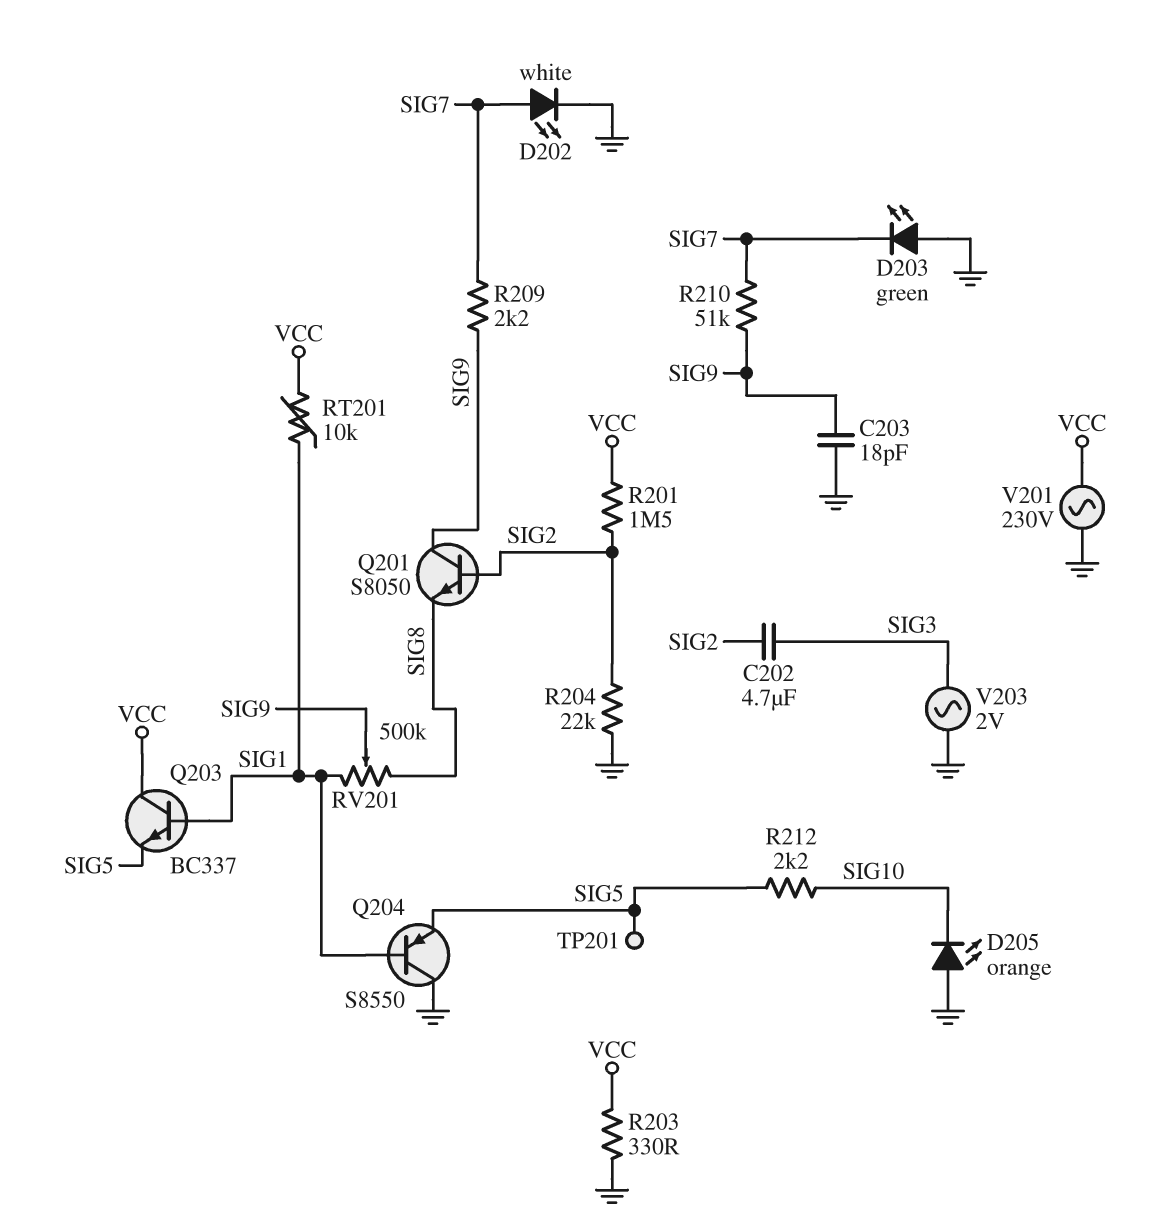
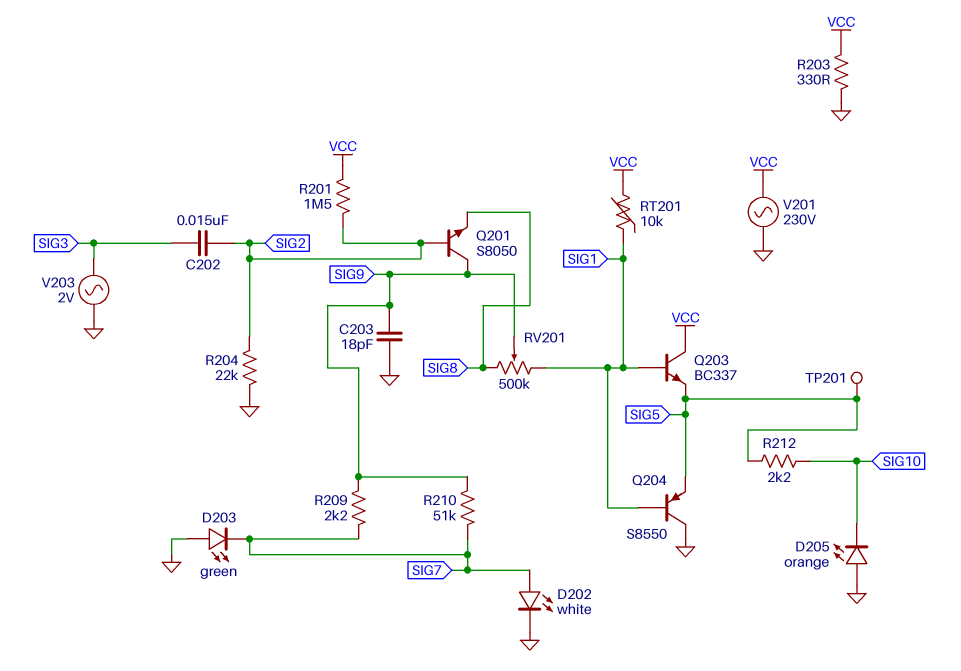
C202: 4.7uF (SIG2, SIG3) -> 15nF (SIG2, SIG3)

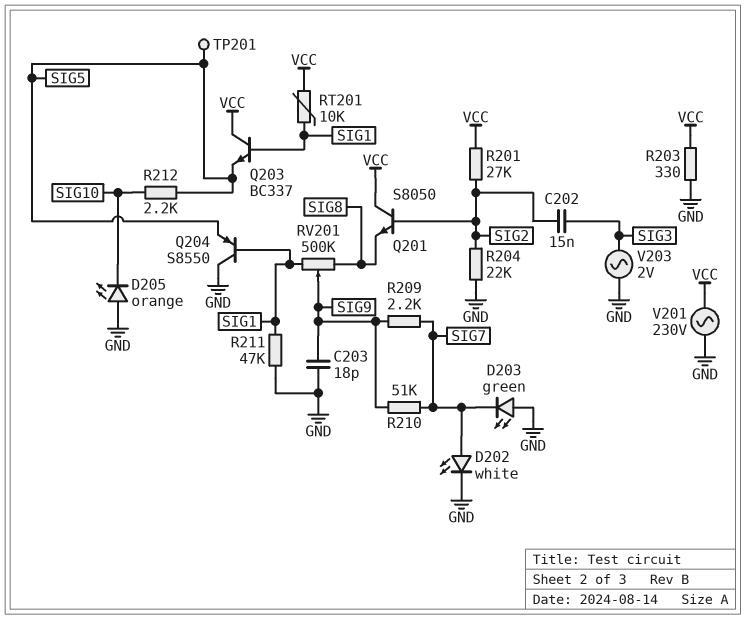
Q201: NPN S8050 (B SIG2, C SIG9, E SIG8) -> NPN S8050 (B SIG2, C VCC, E SIG8)
R201: 1.5M (SIG2, VCC) -> 27k (SIG2, VCC)
R211: none -> 47k (GND, SIG1)

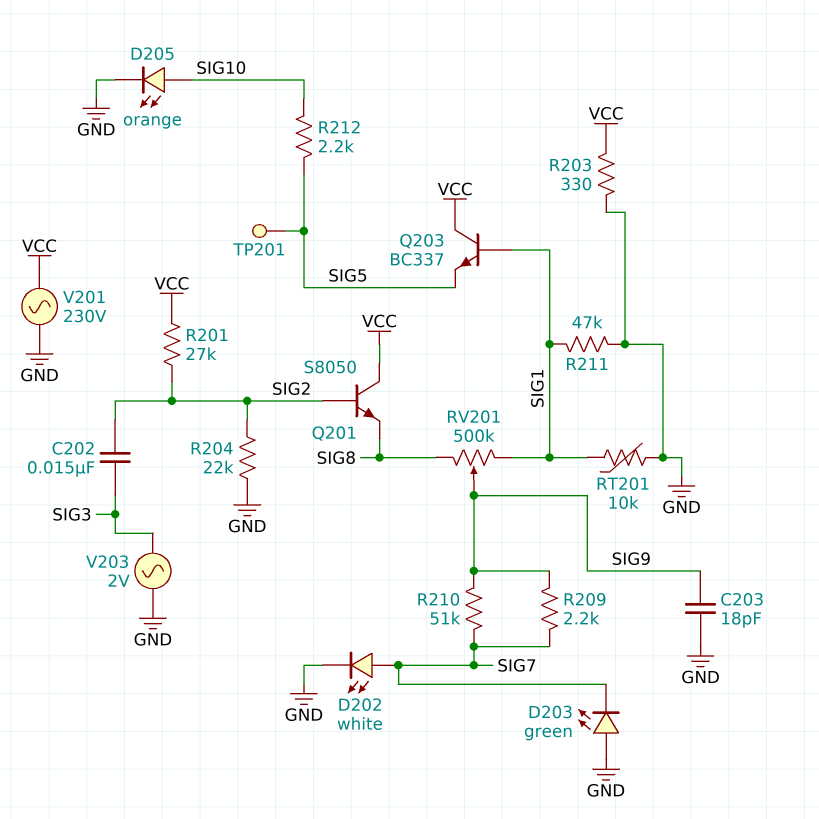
D205: LED orange (A GND, K SIG10) -> LED orange (A SIG10, K GND)
Q204: PNP S8550 (B SIG1, C GND, E SIG5) -> none
RT201: 10k (SIG1, VCC) -> 10k (GND, SIG1)

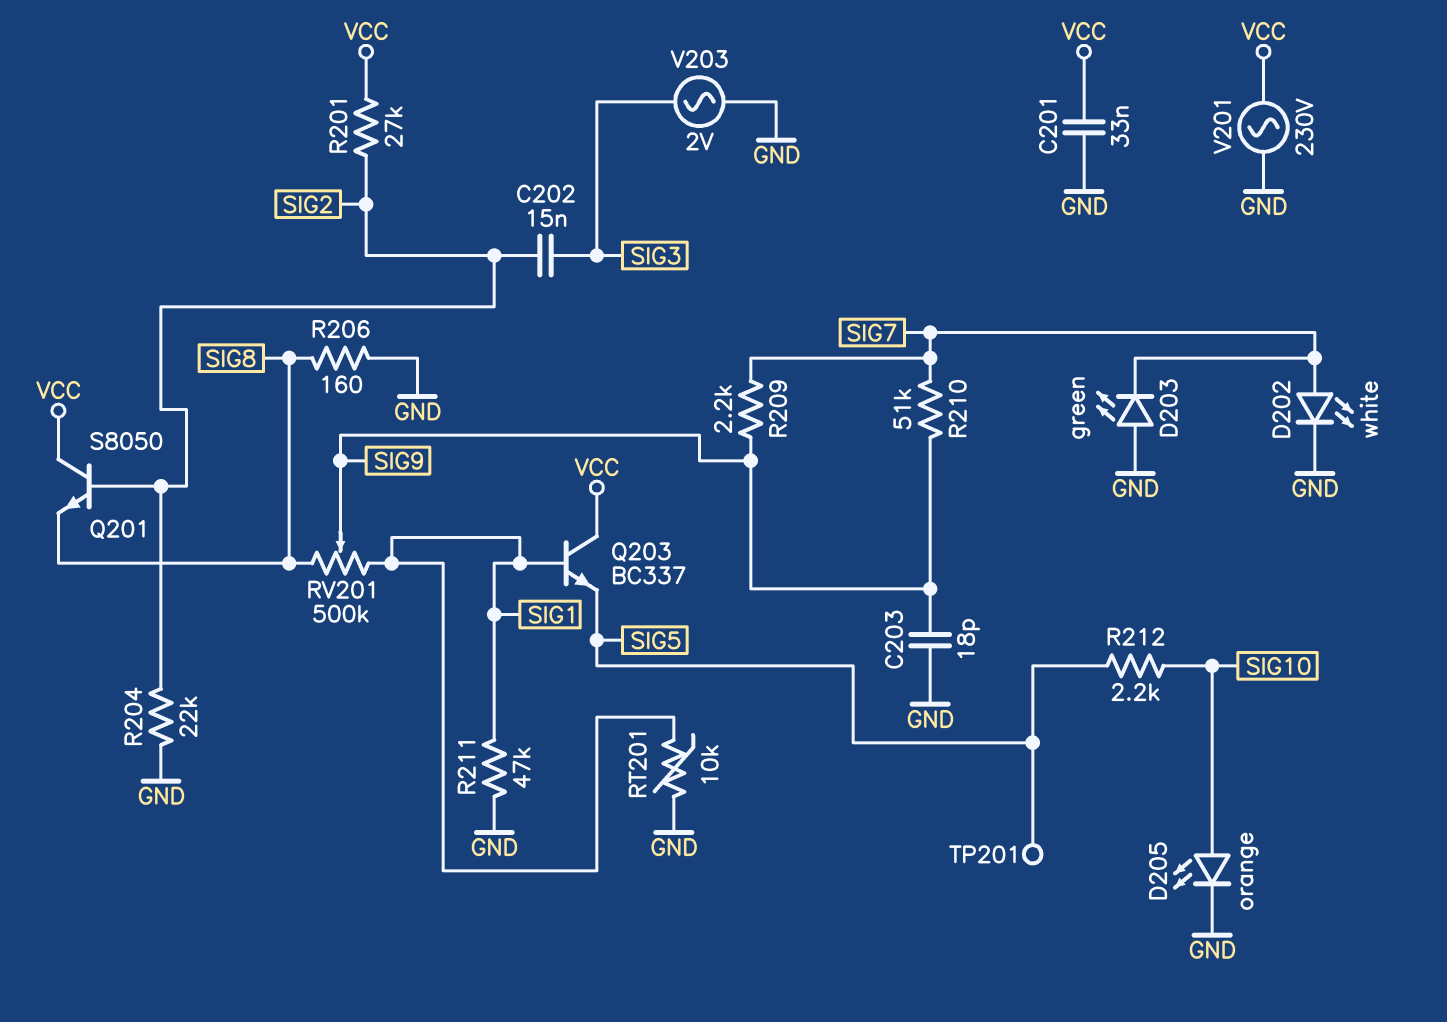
C201: none -> 33nF (GND, VCC)
R203: 330 (GND, VCC) -> none
R206: none -> 160 (GND, SIG8)

